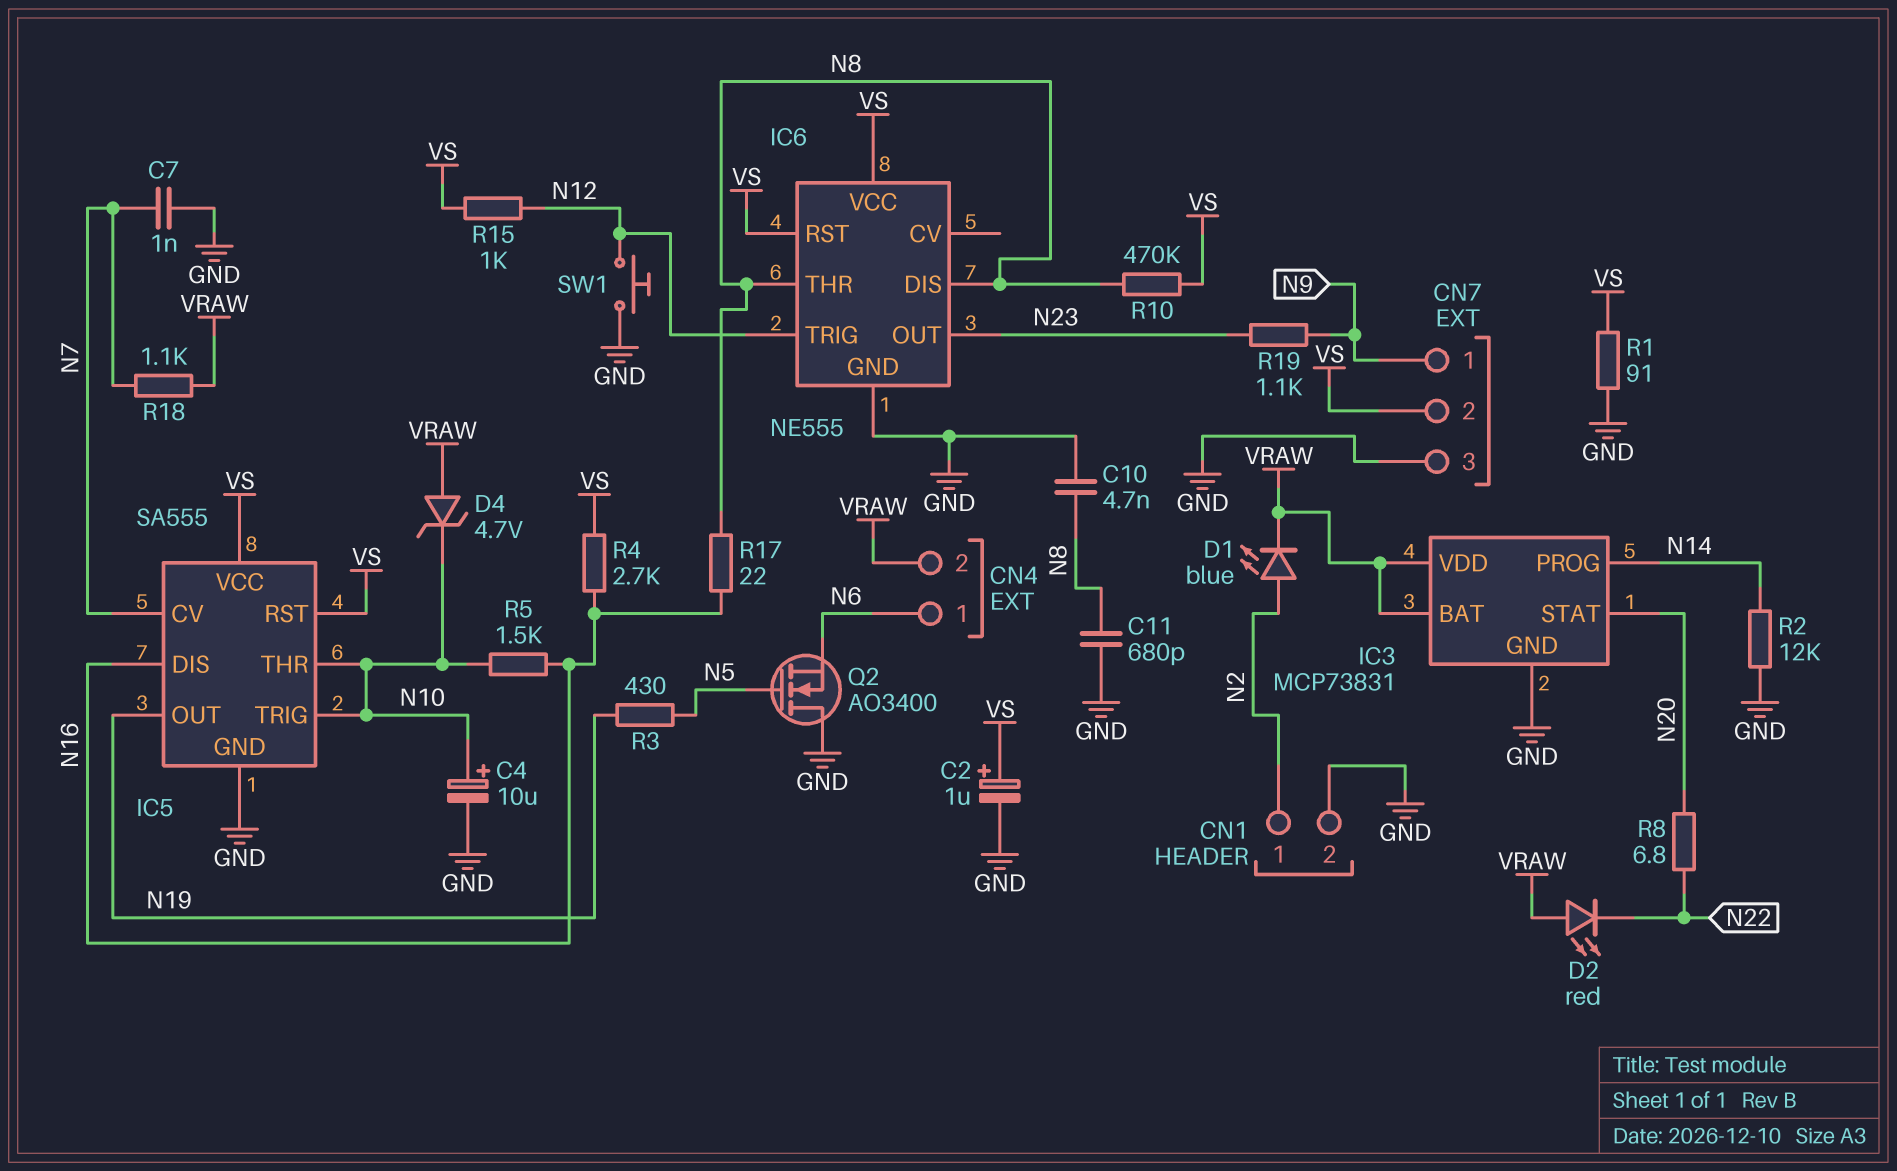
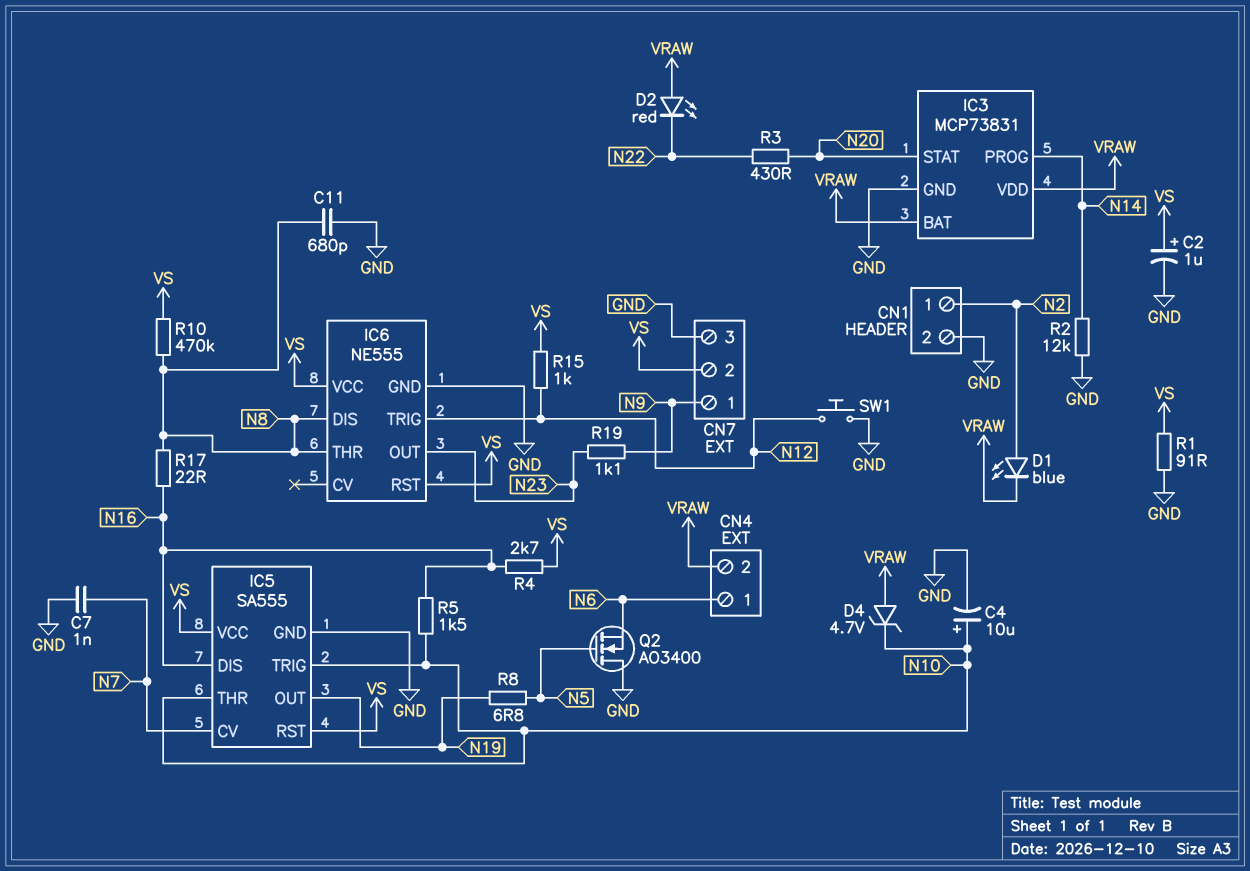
C10: 4.7nF (GND, N8) -> none
R3: 430 (N5, N19) -> 430 (N20, N22)
R8: 6.8 (N20, N22) -> 6.8 (N5, N19)
R18: 1.1k (N7, VRAW) -> none

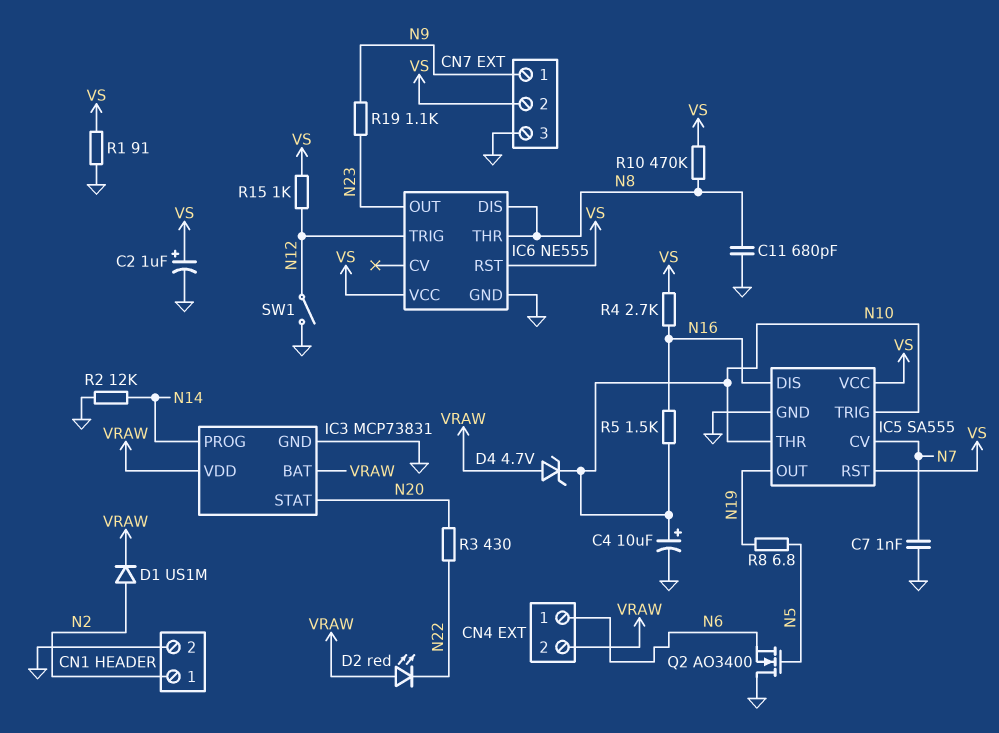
D1: LED blue (A N2, K VRAW) -> diode US1M (A N2, K VRAW)
R17: 22 (N8, N16) -> none
SW1: button (GND, N12) -> switch (GND, N12)

